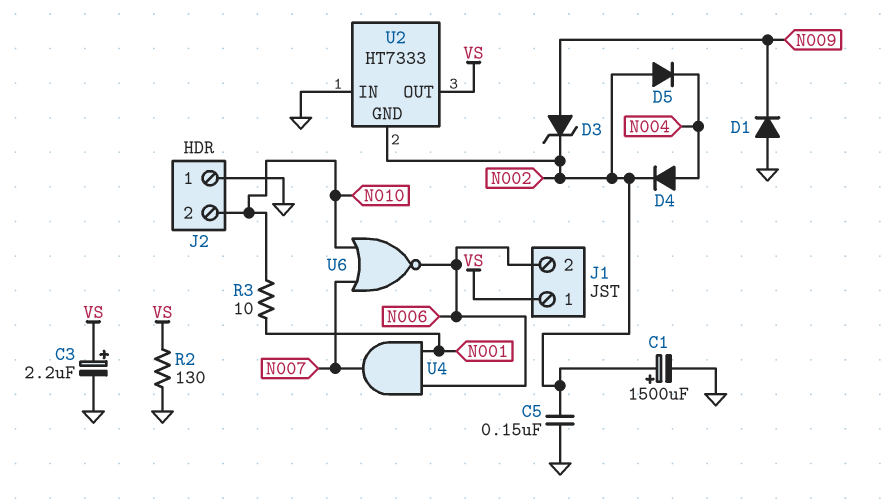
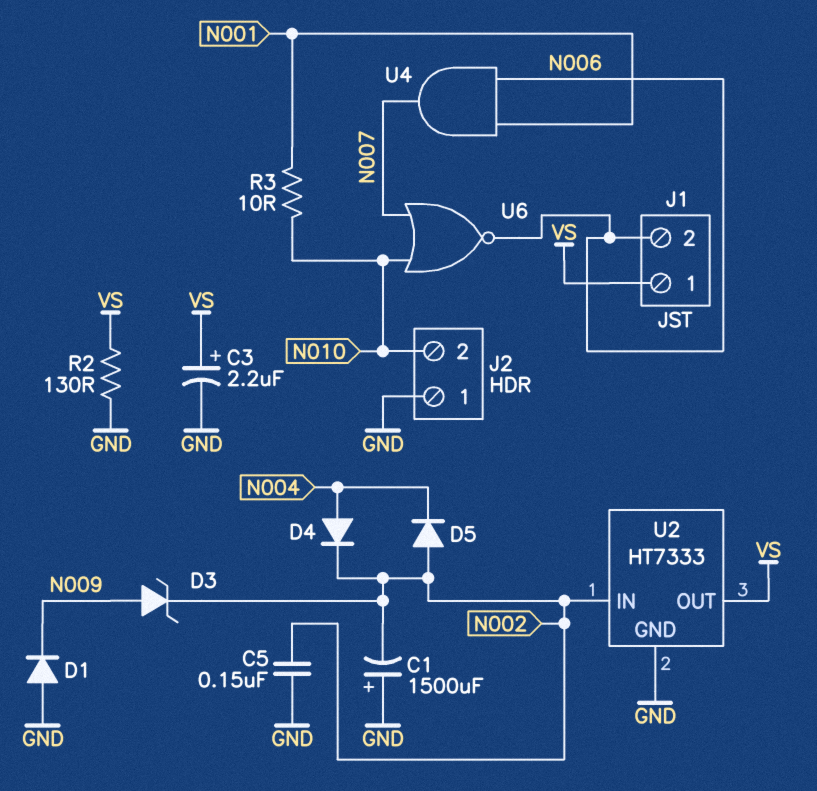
C1: 1500uF (plus N002, minus GND) -> 1500uF (plus GND, minus N002)
U2 pin GND: N002 -> GND
U2 pin IN: GND -> N002

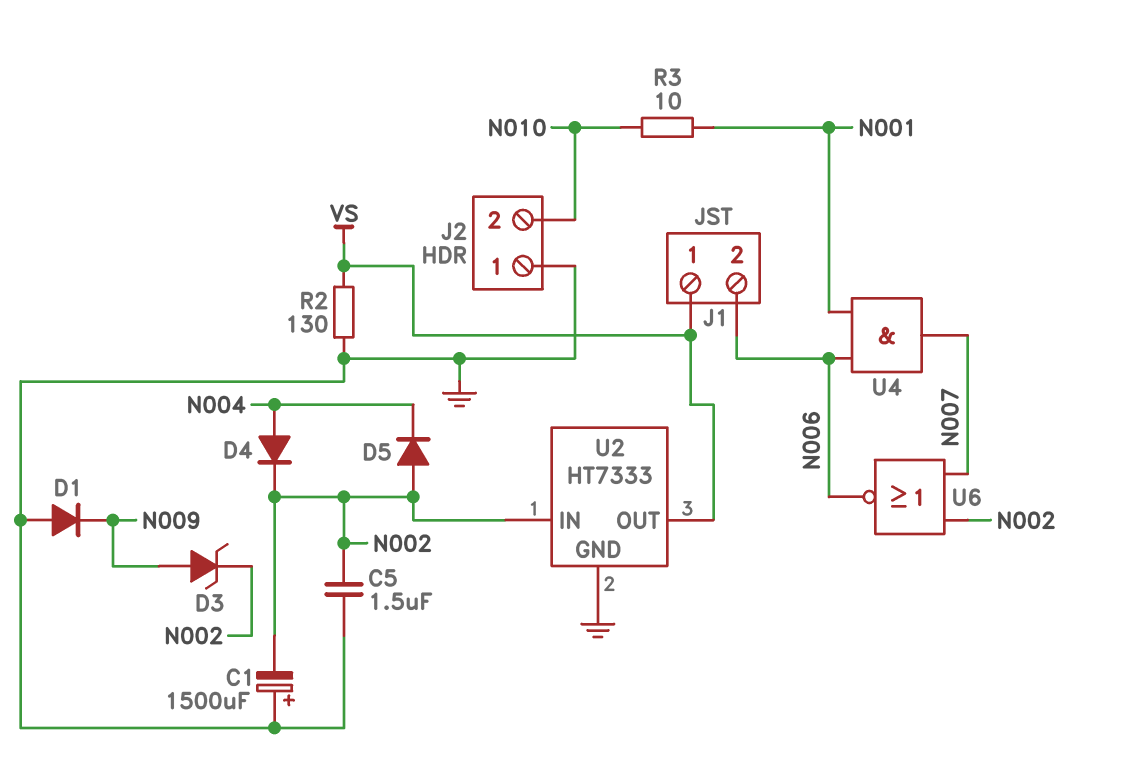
C3: 2.2uF (plus VS, minus GND) -> none
C5: 150nF (GND, N002) -> 1.5uF (GND, N002)
U6: NOR (in N007, in N010, out N006) -> NOR (in N002, in N007, out N006)

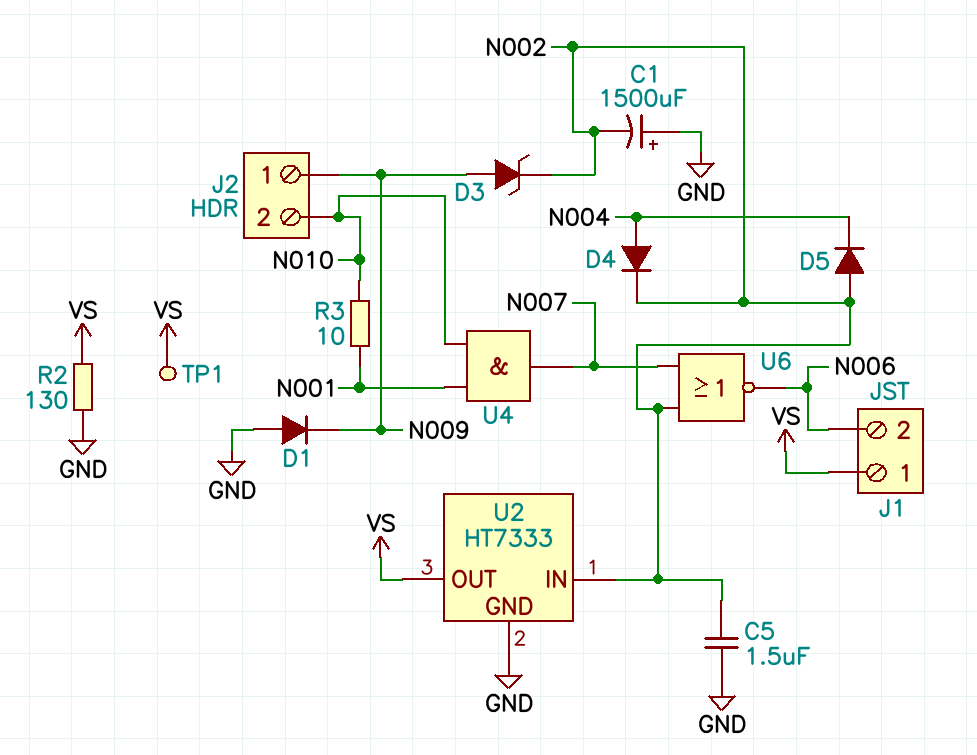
J2 pin 1: GND -> N009
TP1: none -> test point (VS)
U4: AND (in N001, in N006, out N007) -> AND (in N001, in N010, out N007)

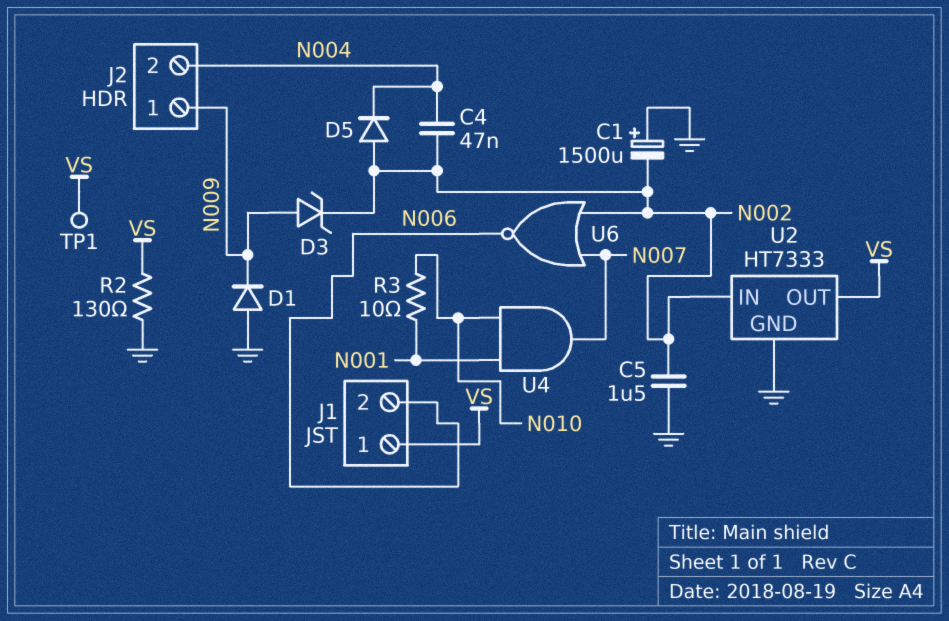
C4: none -> 47nF (N002, N004)
D4: diode (A N004, K N002) -> none
J2 pin 2: N010 -> N004

